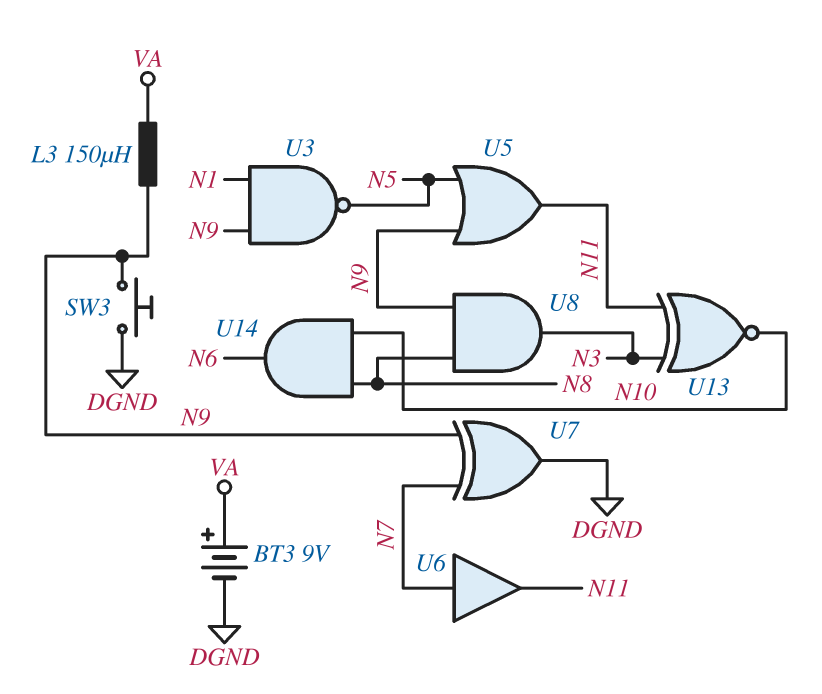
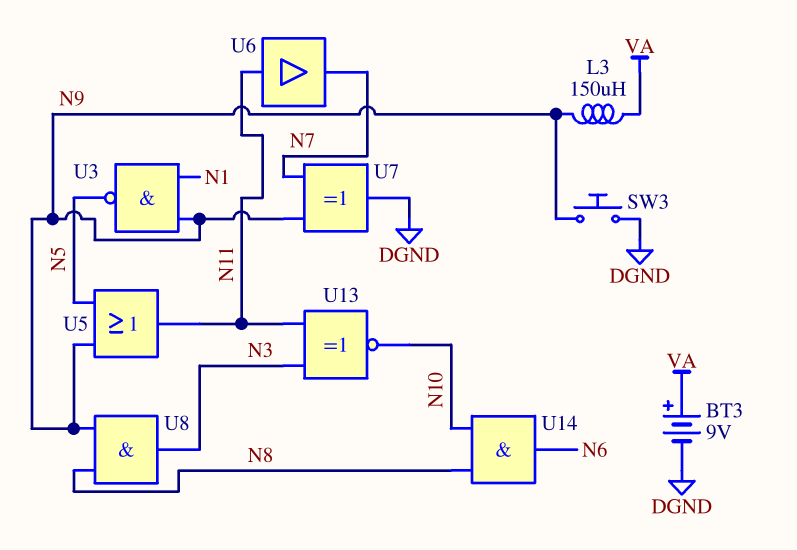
U6: buffer (in N7, out N11) -> buffer (in N11, out N7)

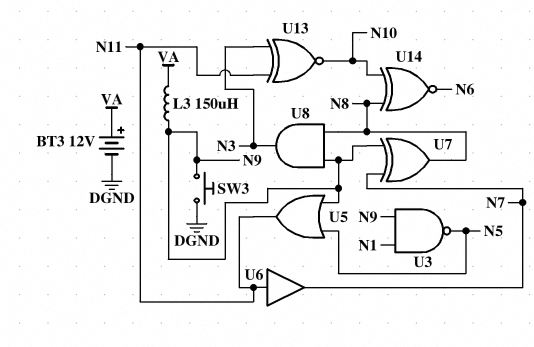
BT3: 9V (plus VA, minus DGND) -> 12V (plus VA, minus DGND)
U7: XOR (in N7, in N9, out DGND) -> XOR (in N7, in N9, out N8)
U14: AND (in N8, in N10, out N6) -> XNOR (in N8, in N10, out N6)

